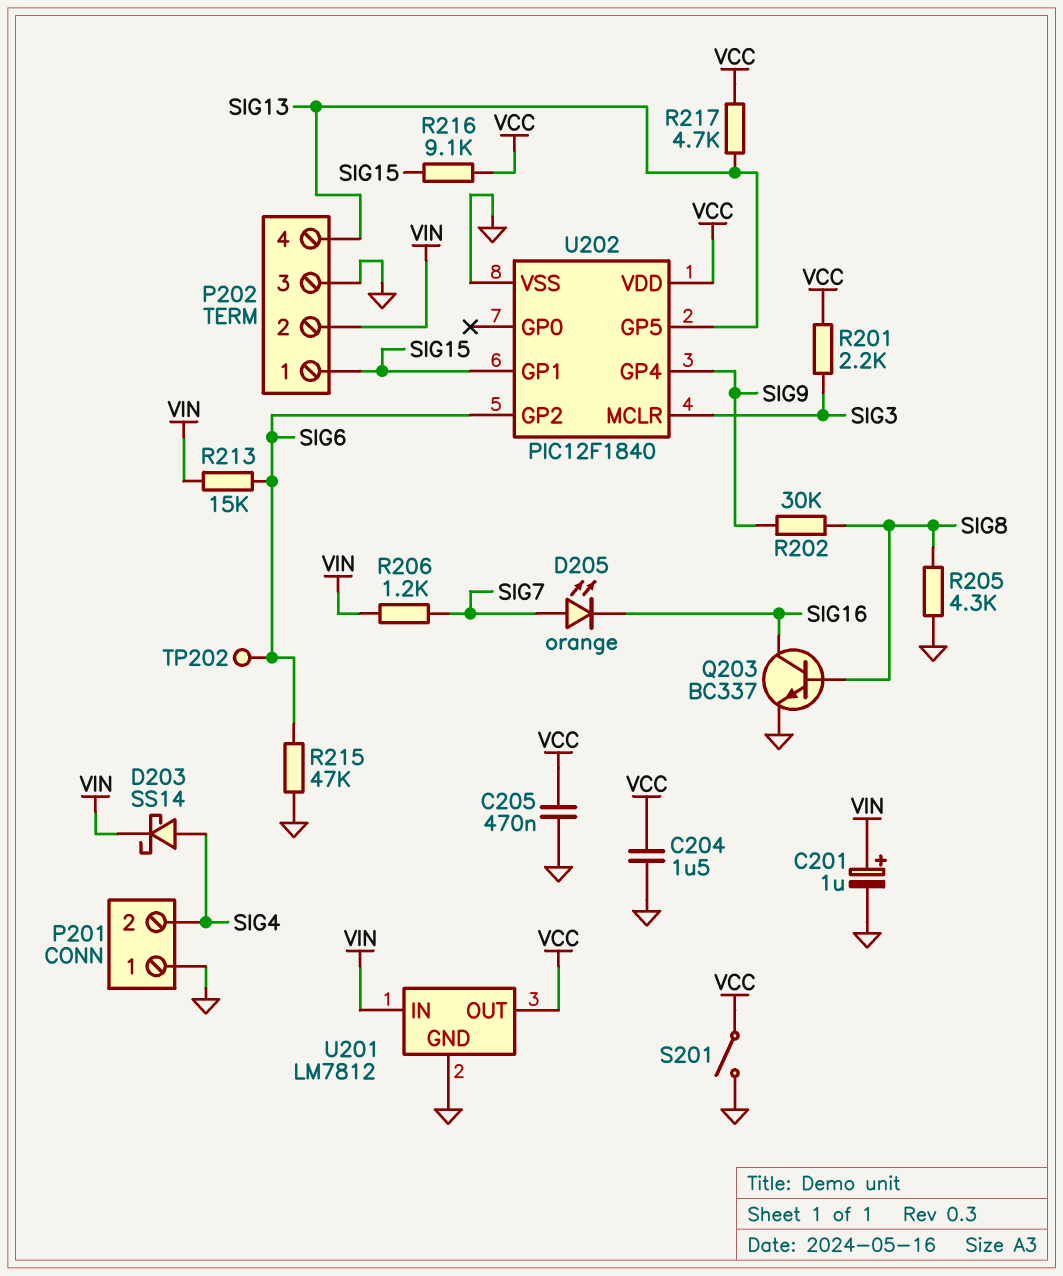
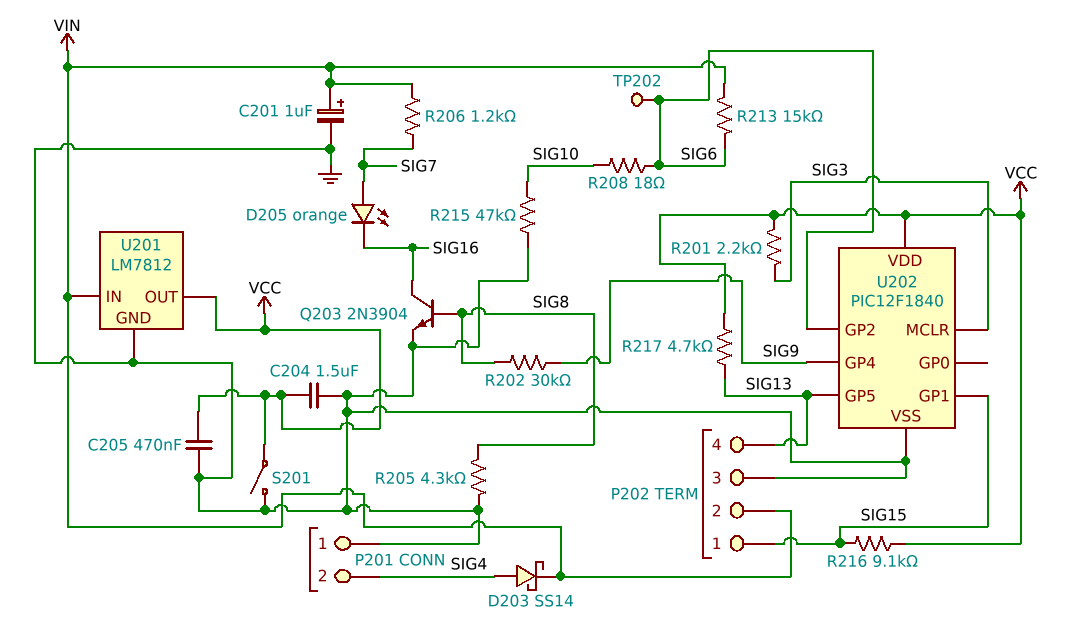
Q203: NPN BC337 (B SIG8, C SIG16, E GND) -> NPN 2N3904 (B SIG8, C SIG16, E GND)
R208: none -> 18 (SIG6, SIG10)
R215: 47k (GND, SIG6) -> 47k (GND, SIG10)

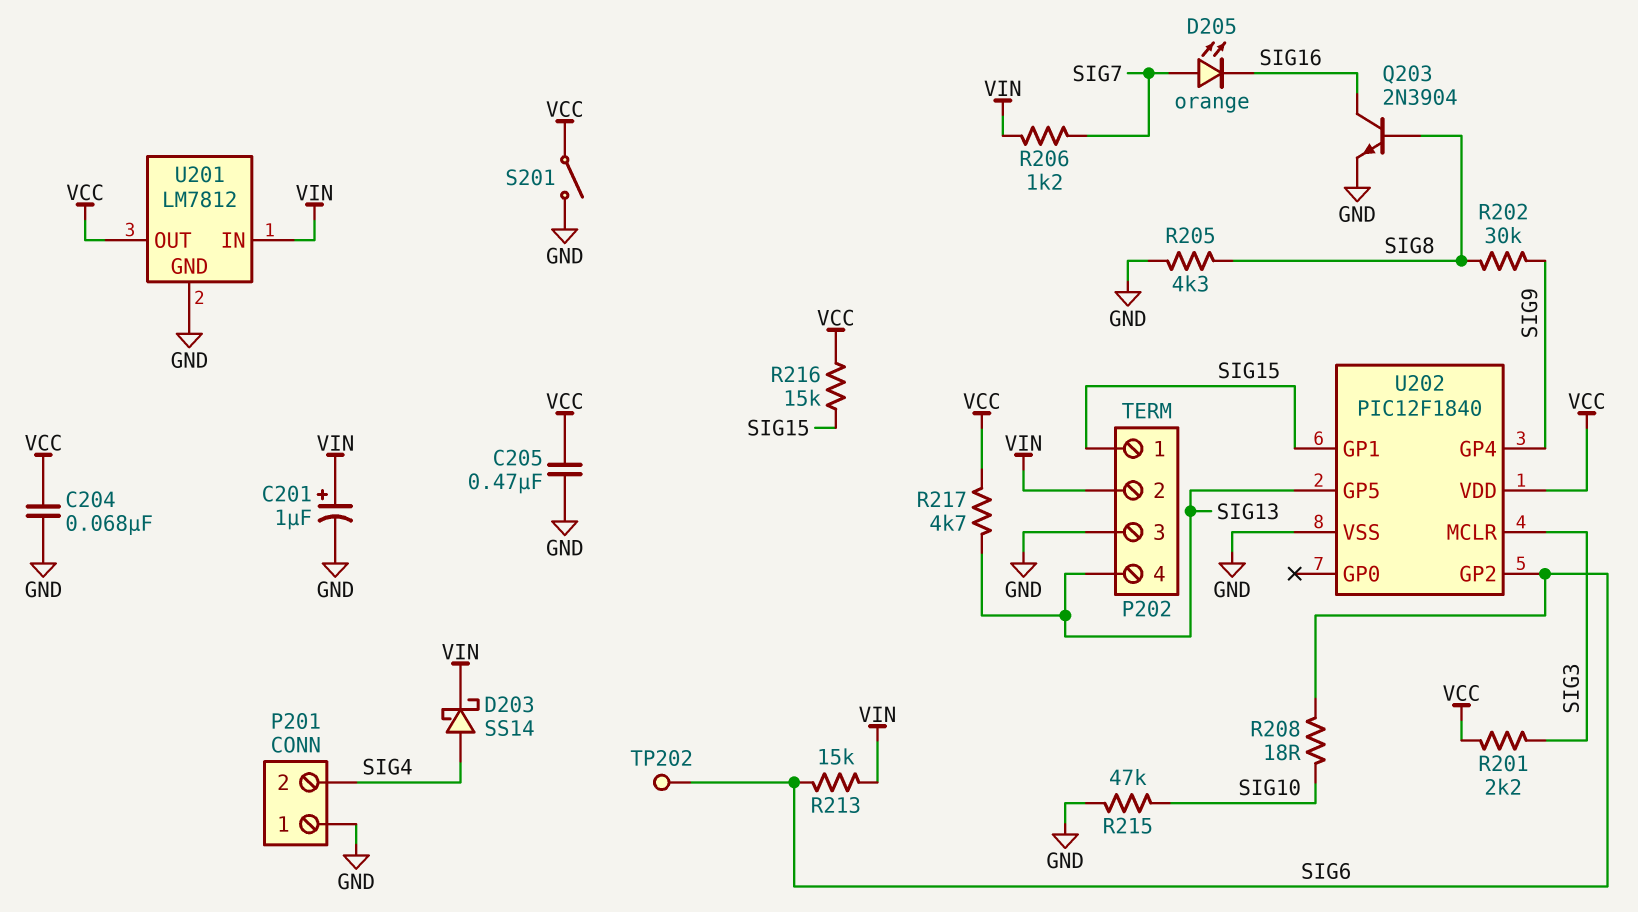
C204: 1.5uF (GND, VCC) -> 68nF (GND, VCC)
R216: 9.1k (SIG15, VCC) -> 15k (SIG15, VCC)

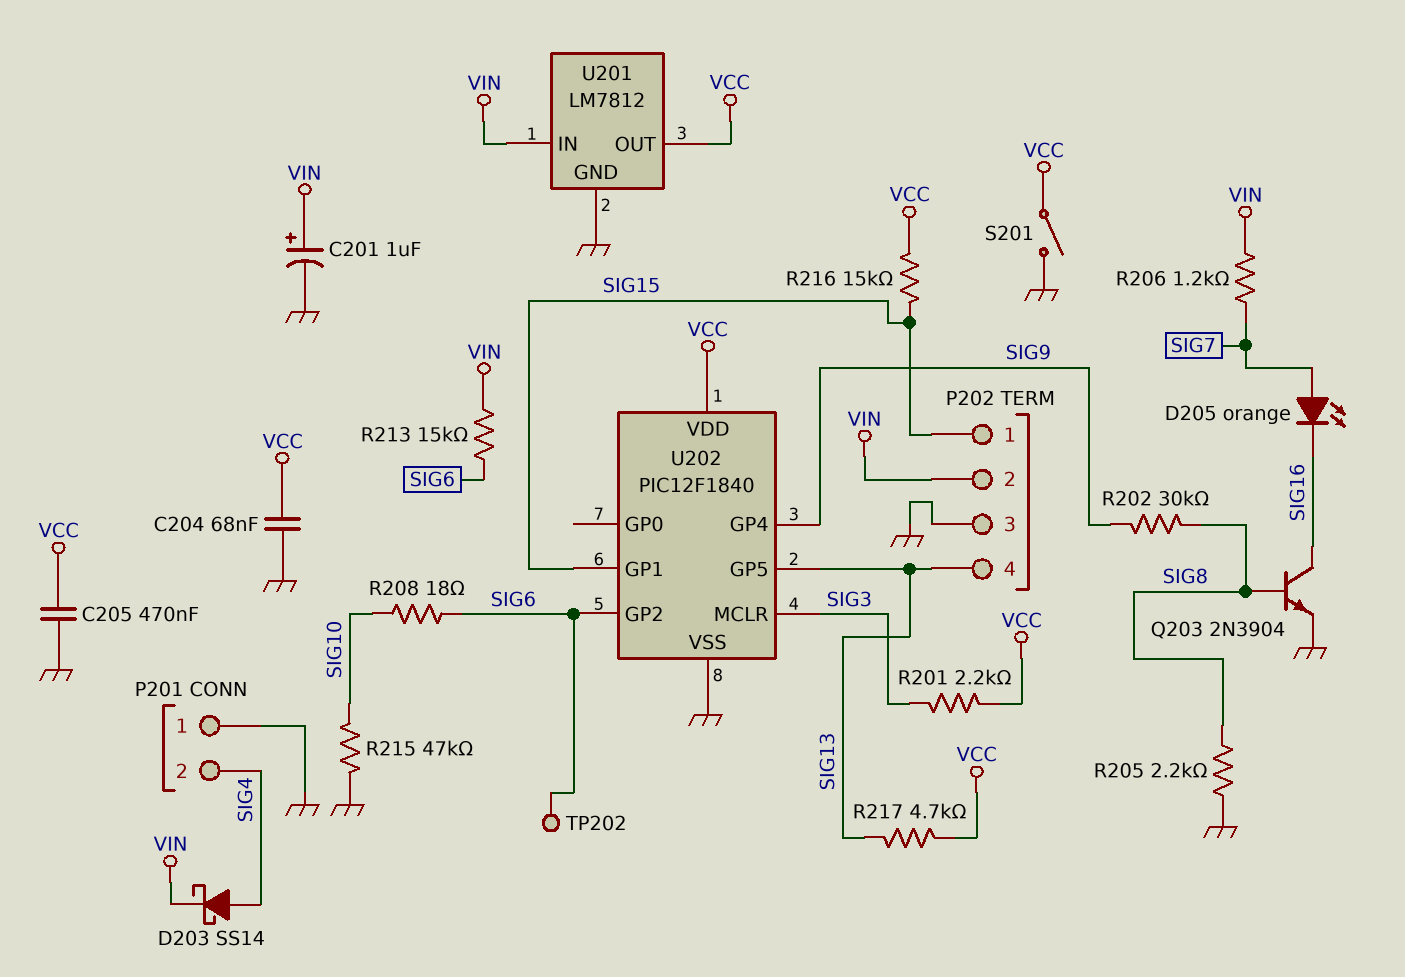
R205: 4.3k (GND, SIG8) -> 2.2k (GND, SIG8)

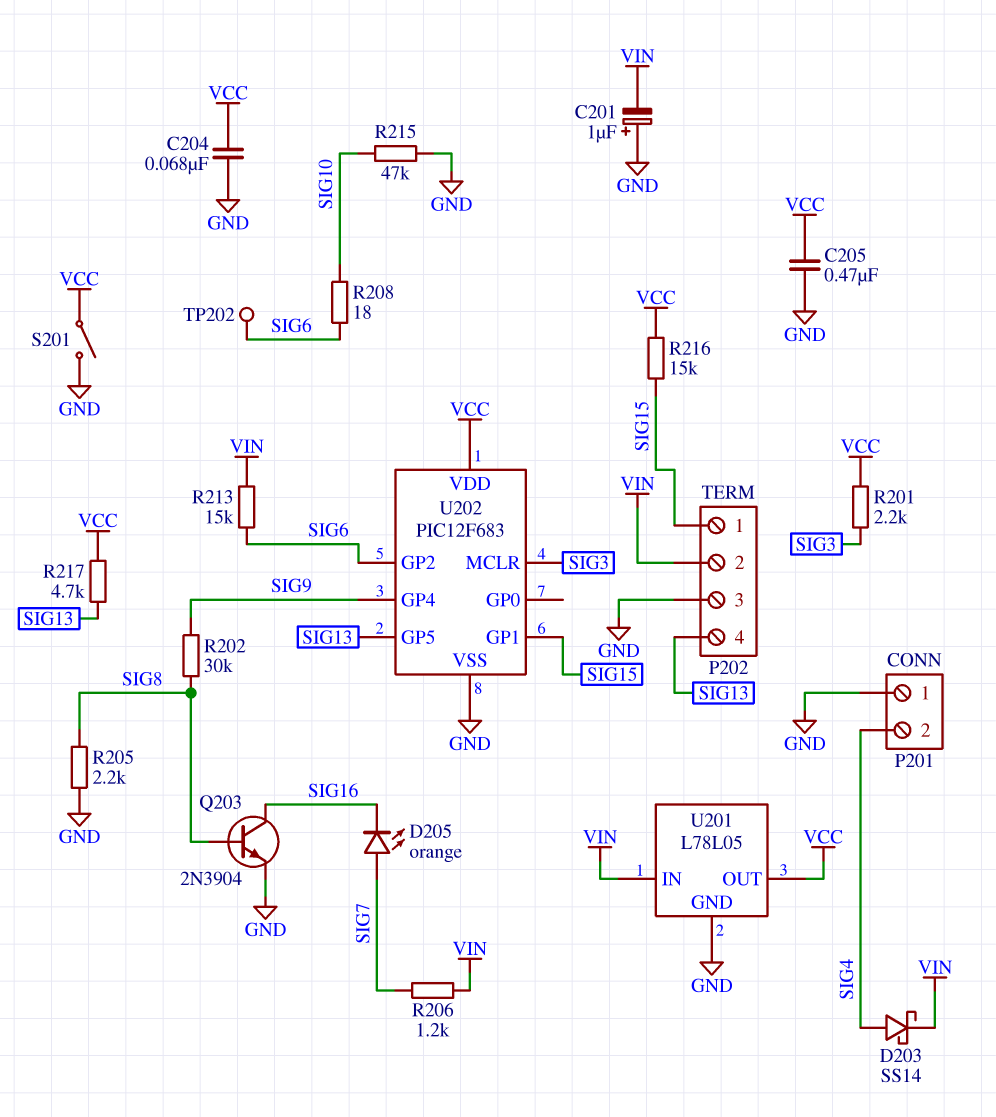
C201: 1uF (plus VIN, minus GND) -> 1uF (plus GND, minus VIN)
U201: LM7812 -> L78L05
U202: PIC12F1840 -> PIC12F683

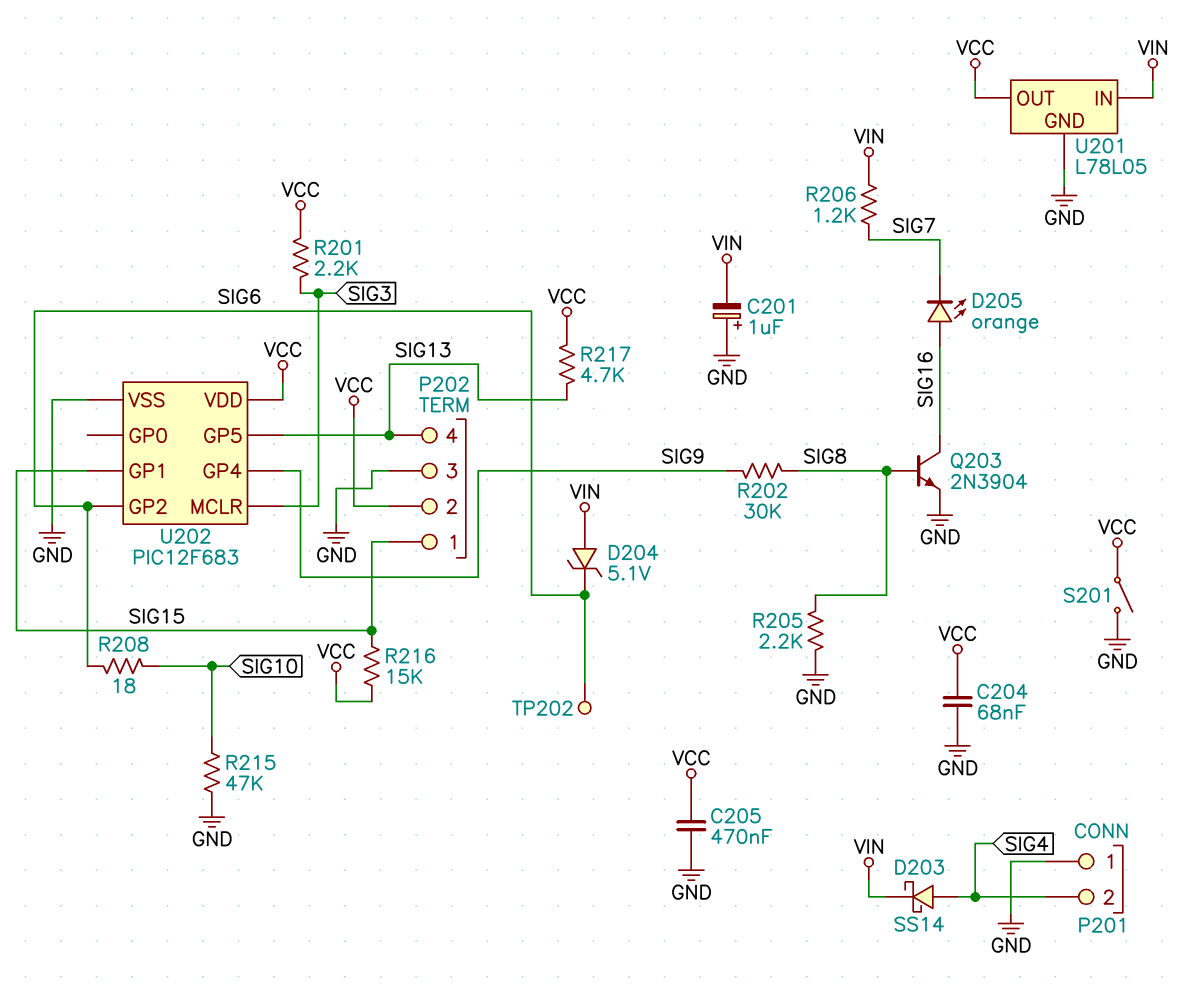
D204: none -> zener 5.1V (A VIN, K SIG6)
D205: LED orange (A SIG7, K SIG16) -> LED orange (A SIG16, K SIG7)
P202 pin 2: VIN -> VCC
R213: 15k (SIG6, VIN) -> none

